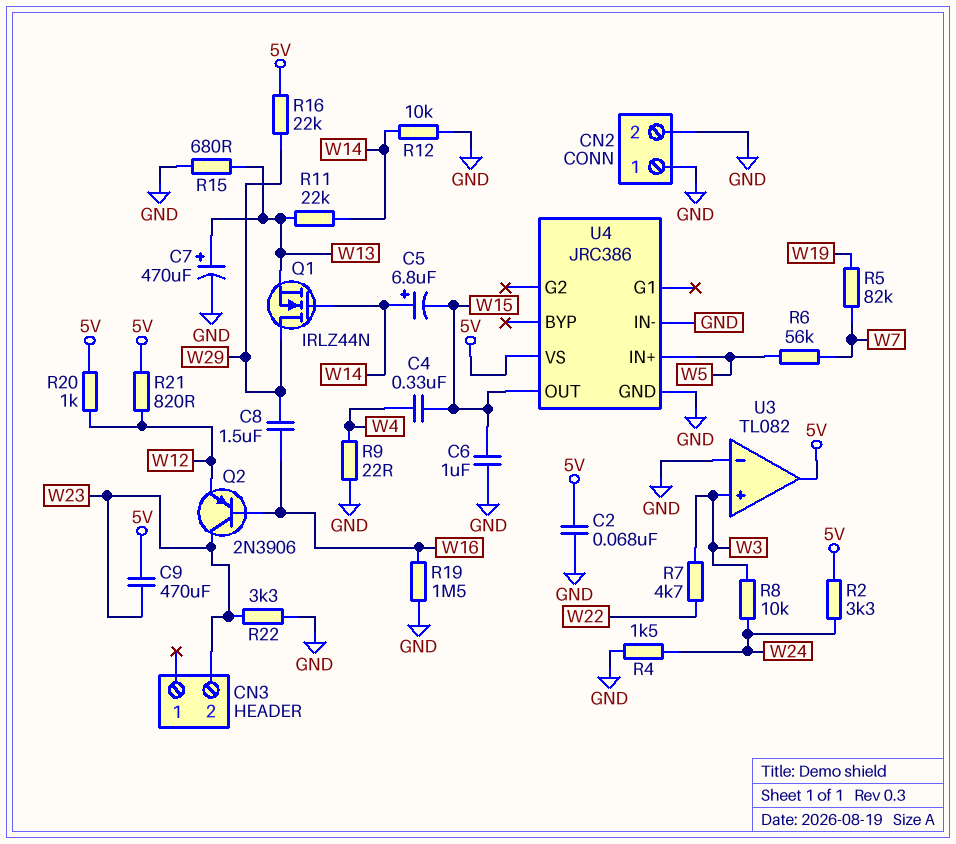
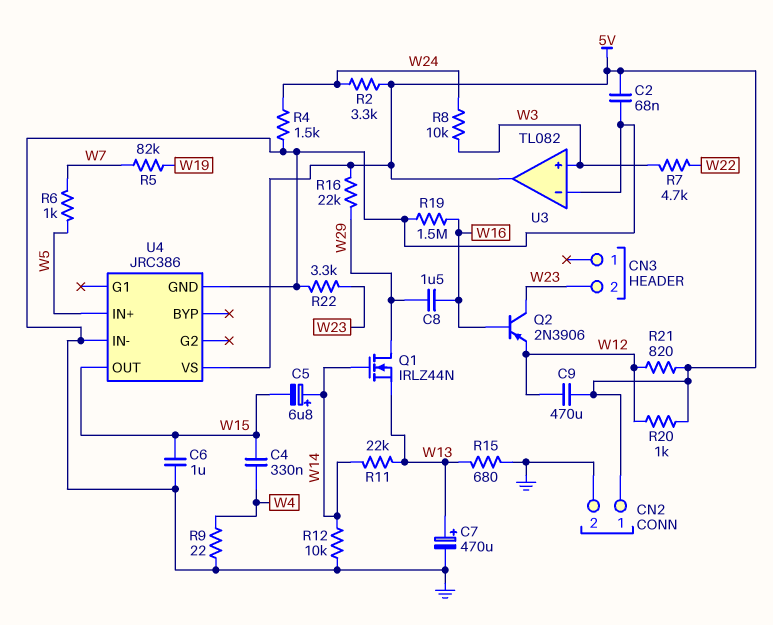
C9: 470uF (5V, W23) -> 470uF (5V, W12)
CN2 pin 1: GND -> 5V
R6: 56k (W5, W7) -> 1k (W5, W7)

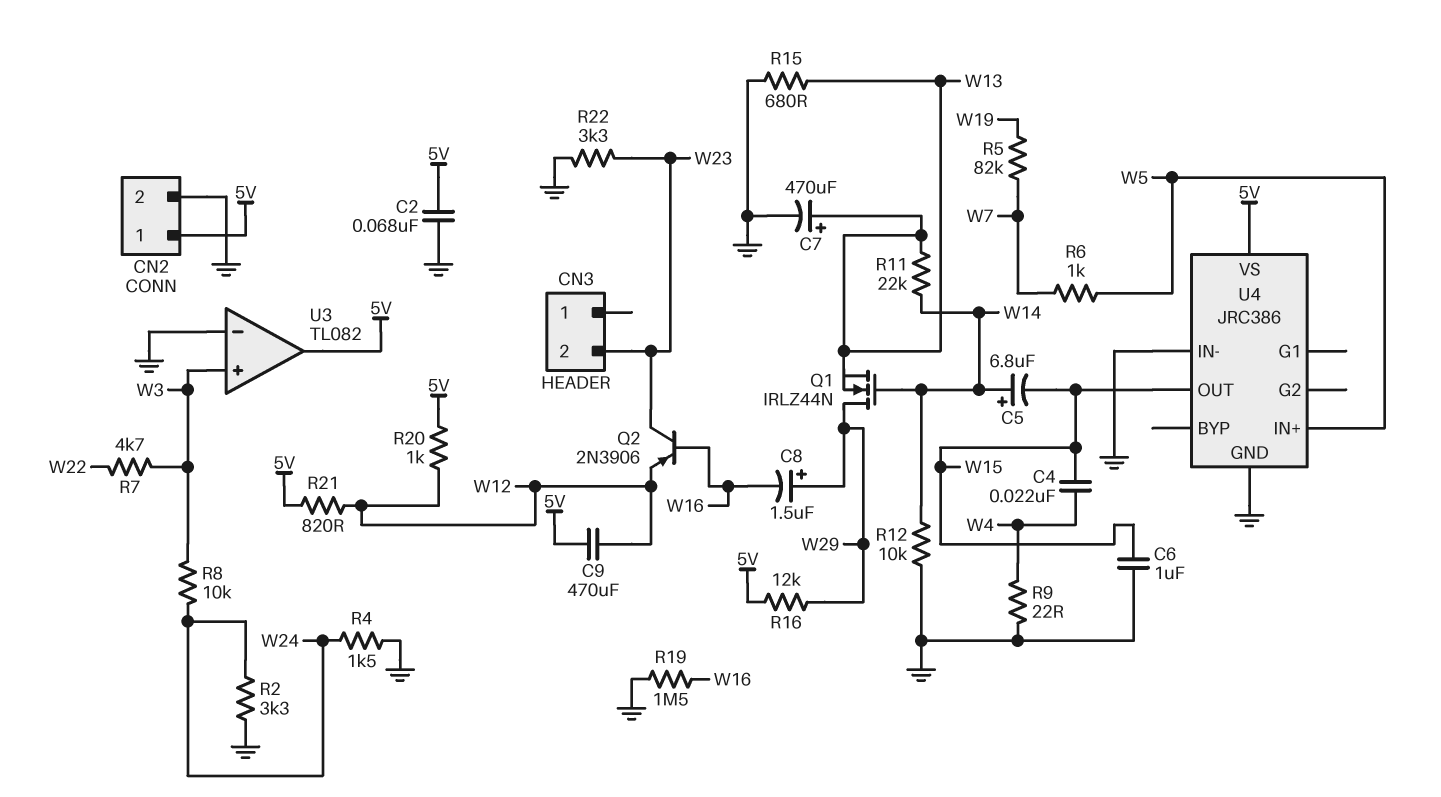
C4: 330nF (W4, W15) -> 22nF (W4, W15)
C8: 1.5uF (W16, W29) -> 1.5uF (plus W29, minus W16)
R2: 3.3k (5V, W24) -> 3.3k (GND, W24)
R16: 22k (5V, W29) -> 12k (5V, W29)

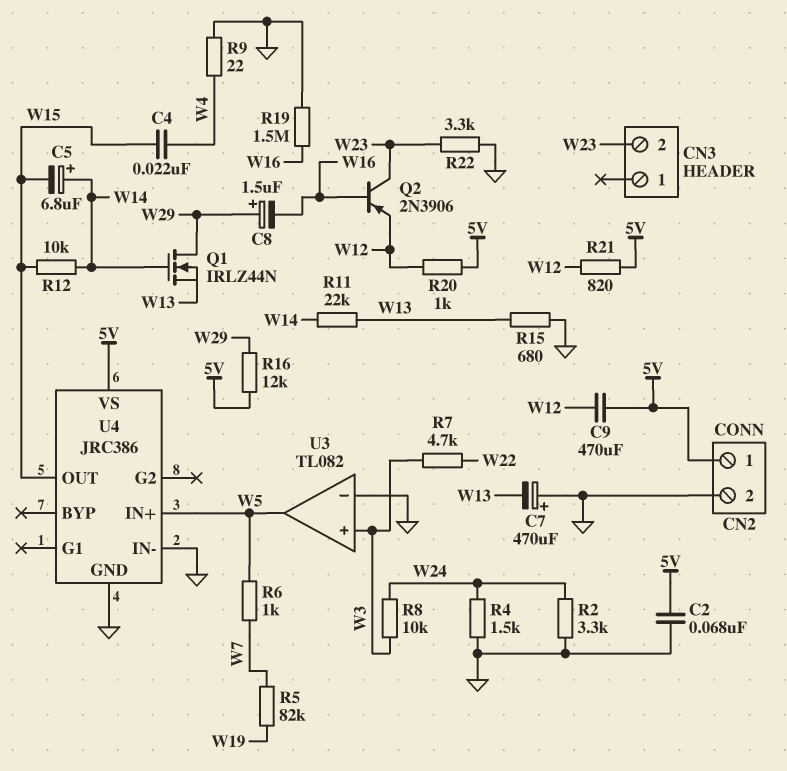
C6: 1uF (GND, W15) -> none
C7: 470uF (plus W13, minus GND) -> 470uF (plus GND, minus W13)
R12: 10k (GND, W14) -> 10k (W14, W15)
U3 pin out: 5V -> W5

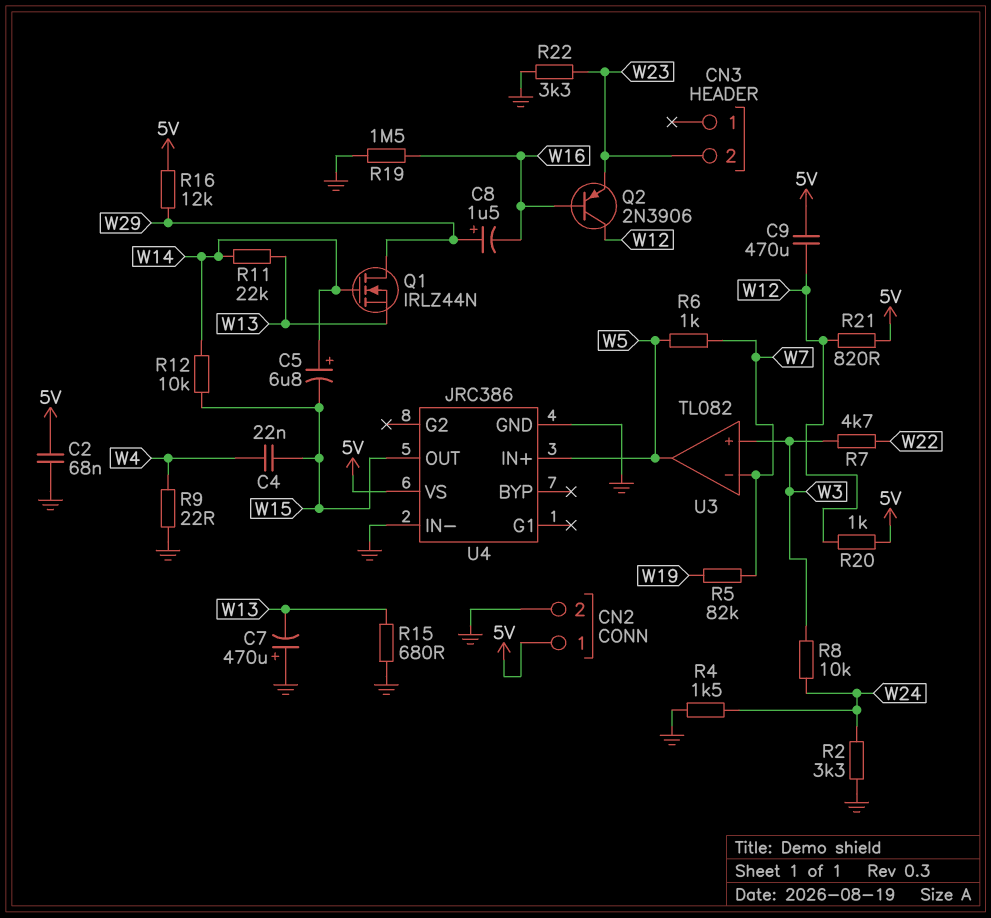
Q2: PNP 2N3906 (B W16, C W23, E W12) -> PNP 2N3906 (B W16, C W12, E W23)
U3 pin in-: GND -> W7

